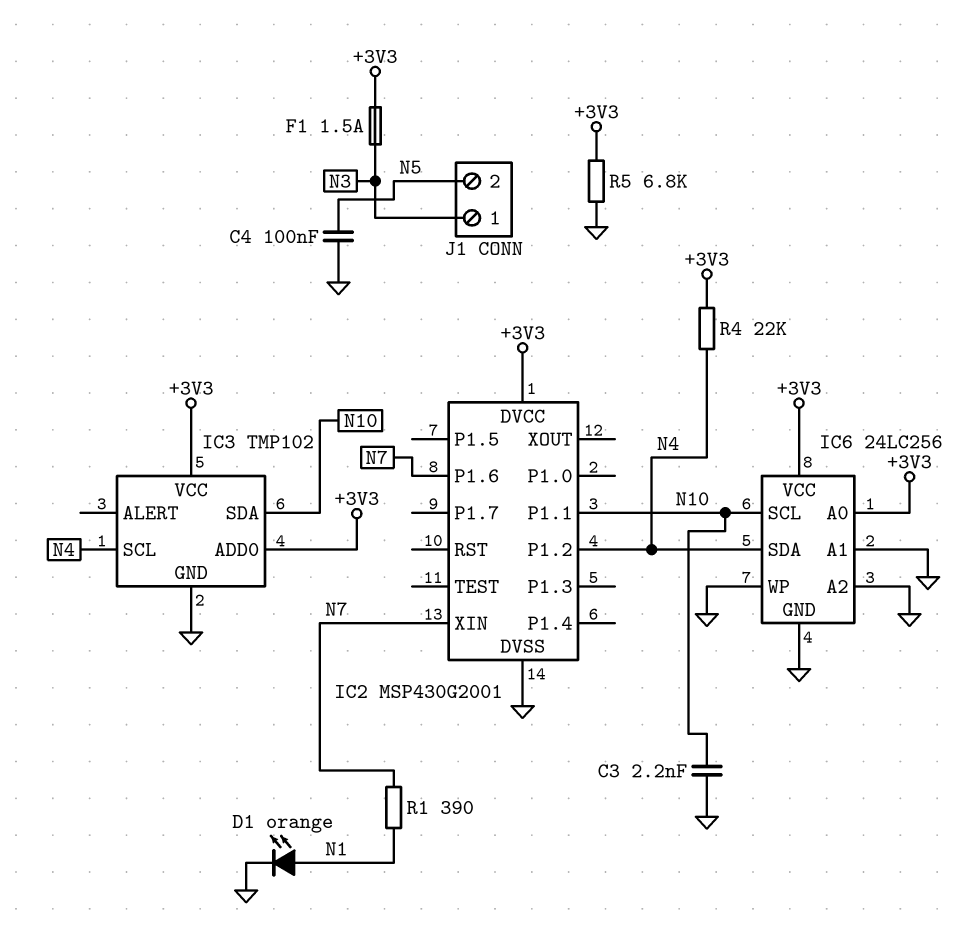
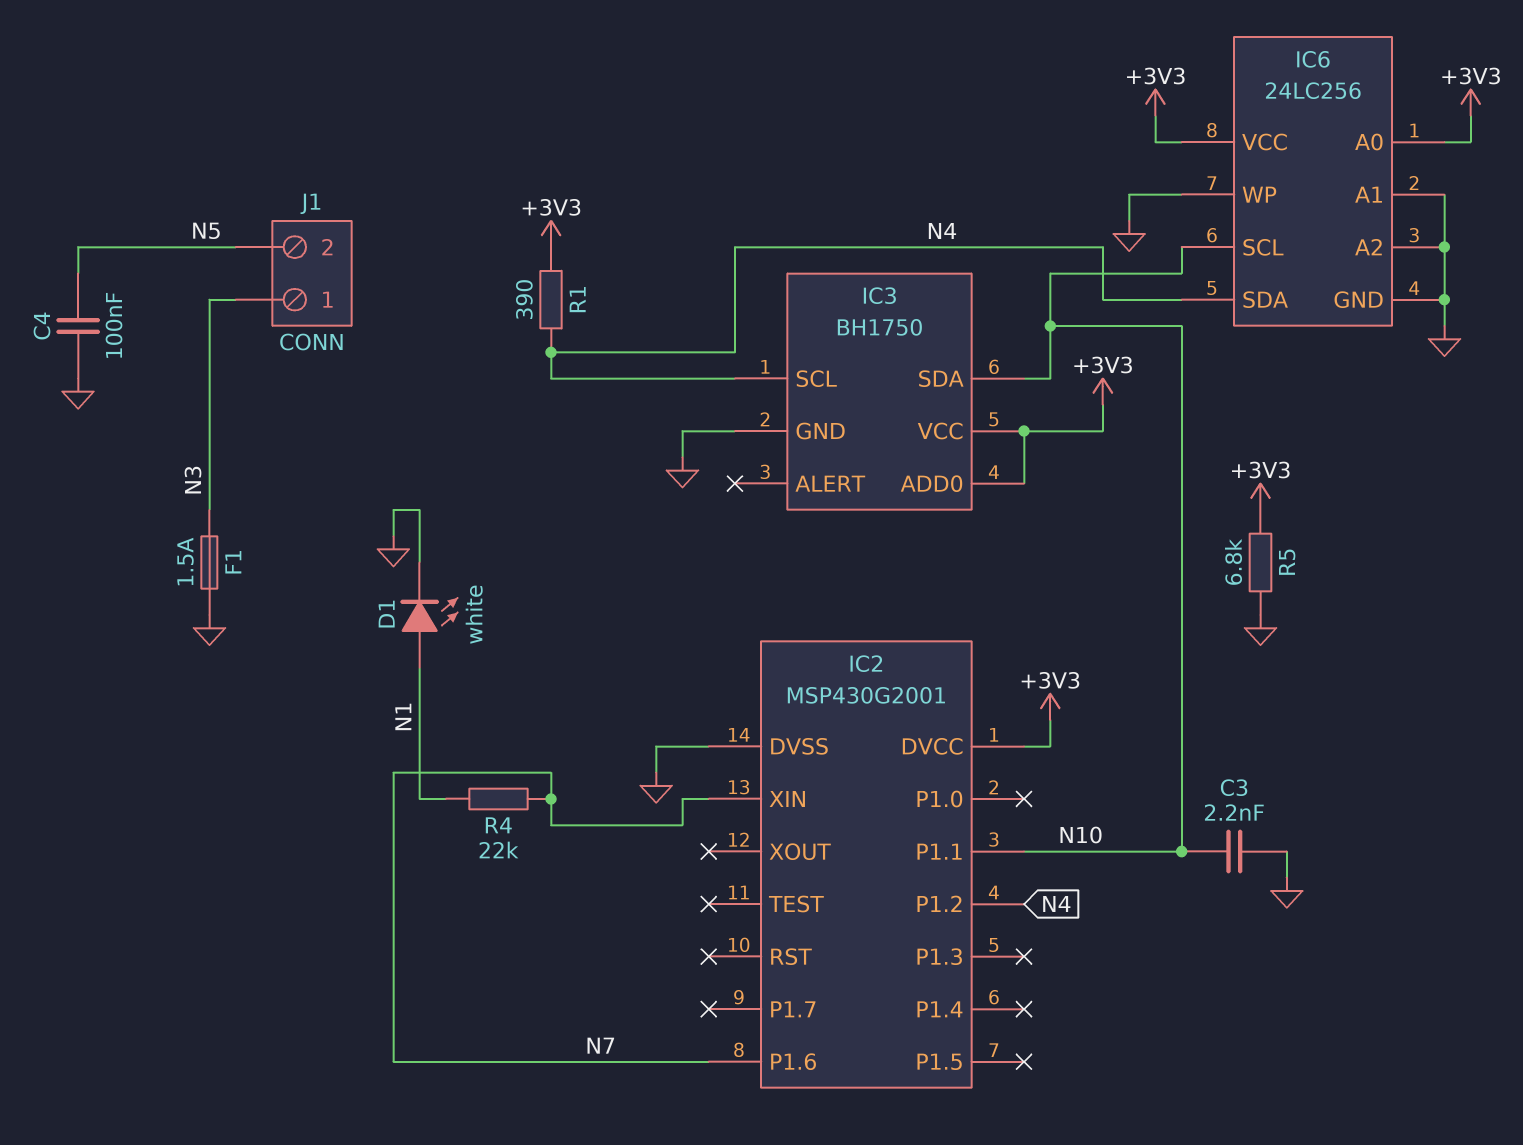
D1: LED orange (A N1, K GND) -> LED white (A N1, K GND)
F1: 1.5A (+3V3, N3) -> 1.5A (GND, N3)
IC3: TMP102 -> BH1750
R1: 390 (N1, N7) -> 390 (+3V3, N4)
R4: 22k (+3V3, N4) -> 22k (N1, N7)

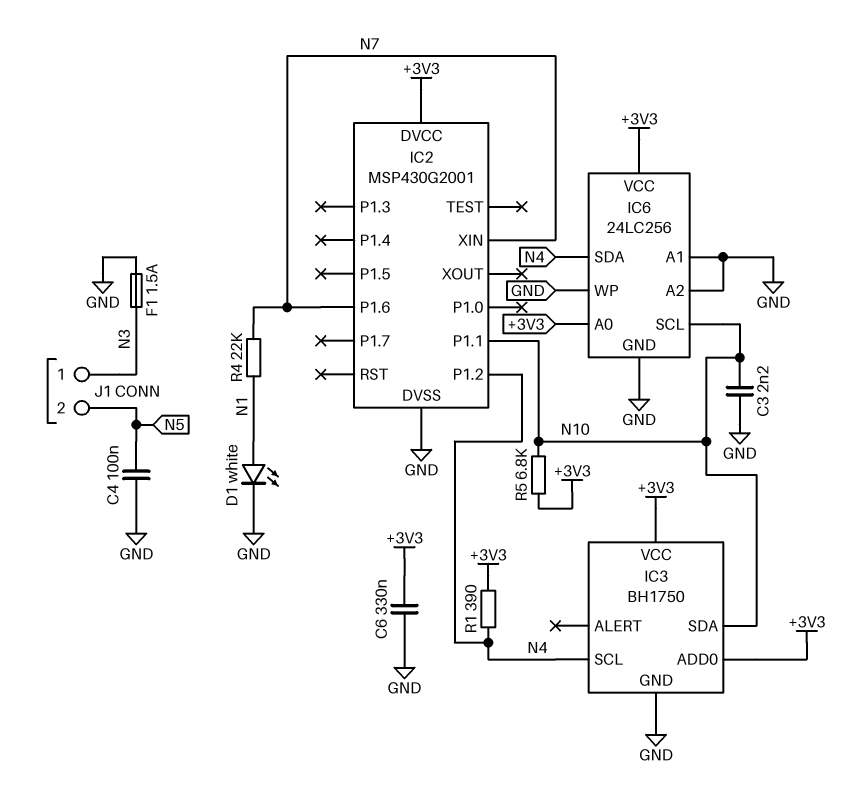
C6: none -> 330nF (+3V3, GND)
R5: 6.8k (+3V3, GND) -> 6.8k (+3V3, N10)

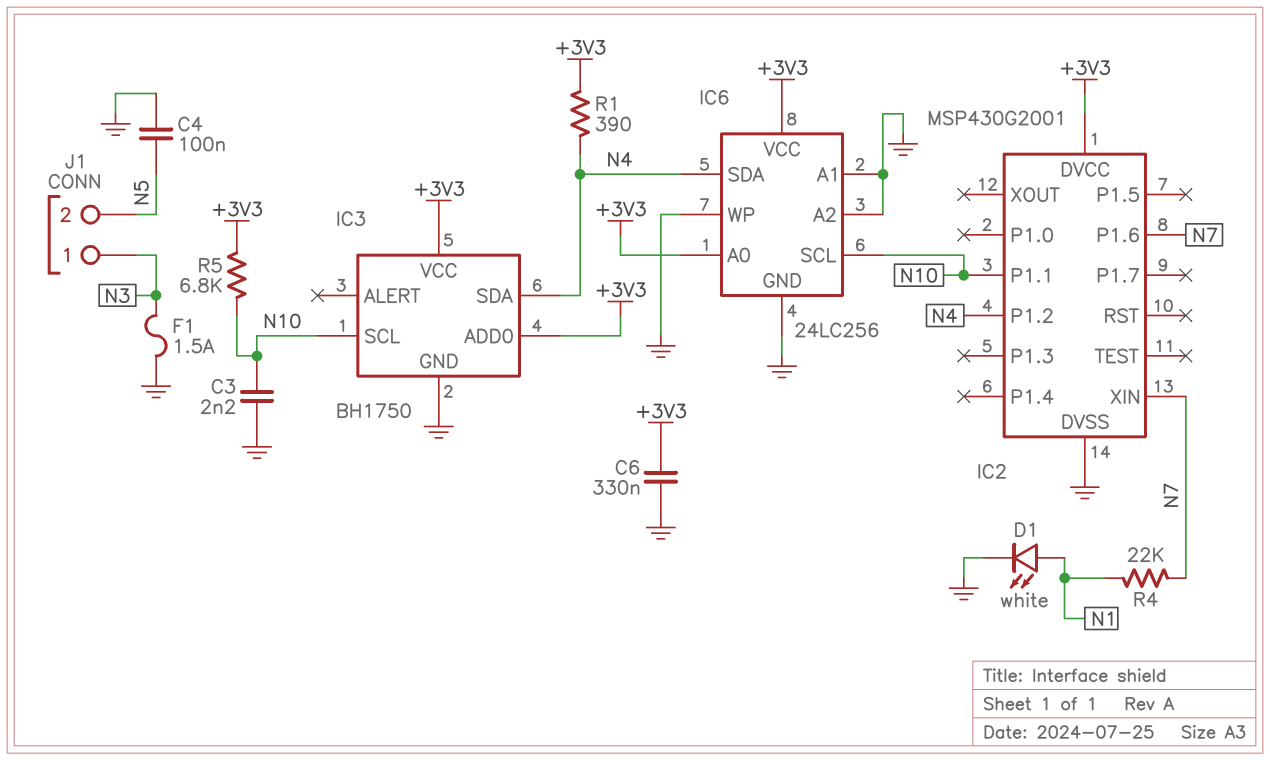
IC3 pin SCL: N4 -> N10
IC3 pin SDA: N10 -> N4

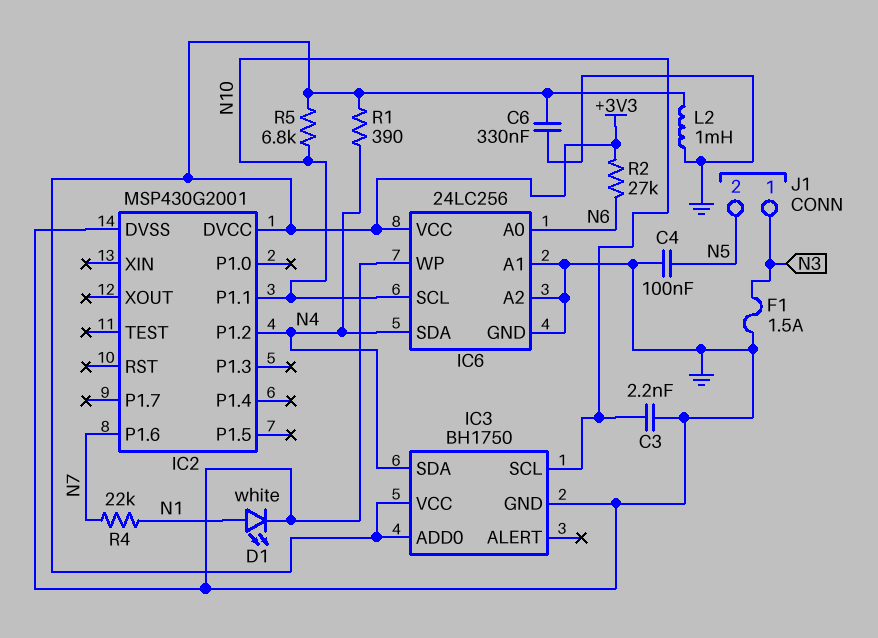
IC2 pin XIN: N7 -> none
IC6 pin A0: +3V3 -> N6
L2: none -> 1mH (+3V3, GND)
R2: none -> 27k (+3V3, N6)

